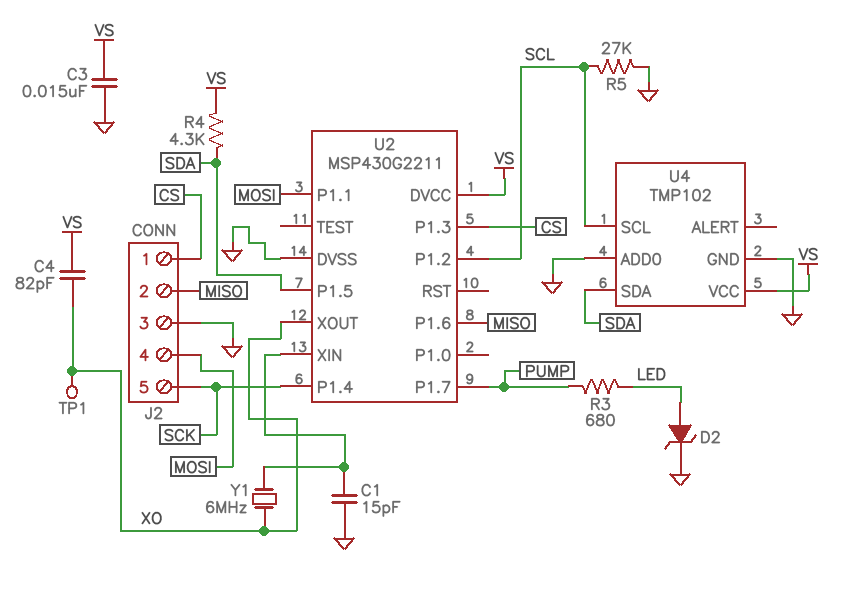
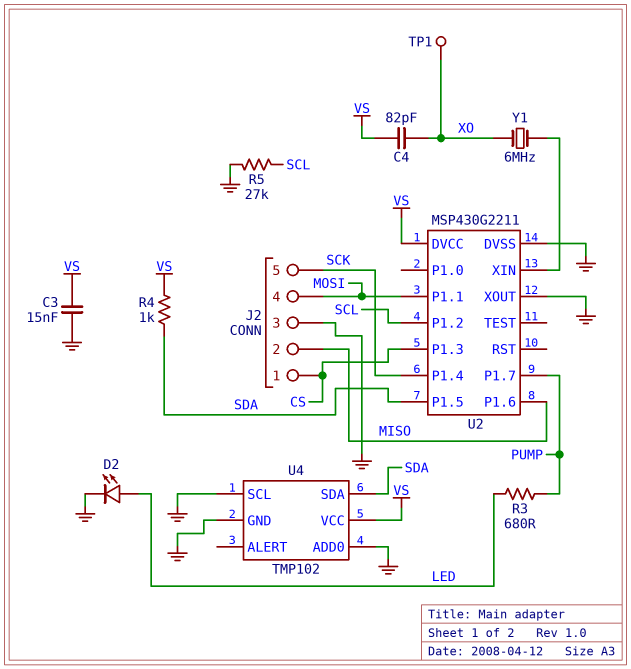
C1: 15pF (GND, U2/XIN) -> none
D2: zener (A LED, K GND) -> LED (A LED, K GND)
R4: 4.3k (SDA, VS) -> 1k (SDA, VS)
U2 pin XOUT: XO -> GND
U4 pin SCL: SCL -> GND

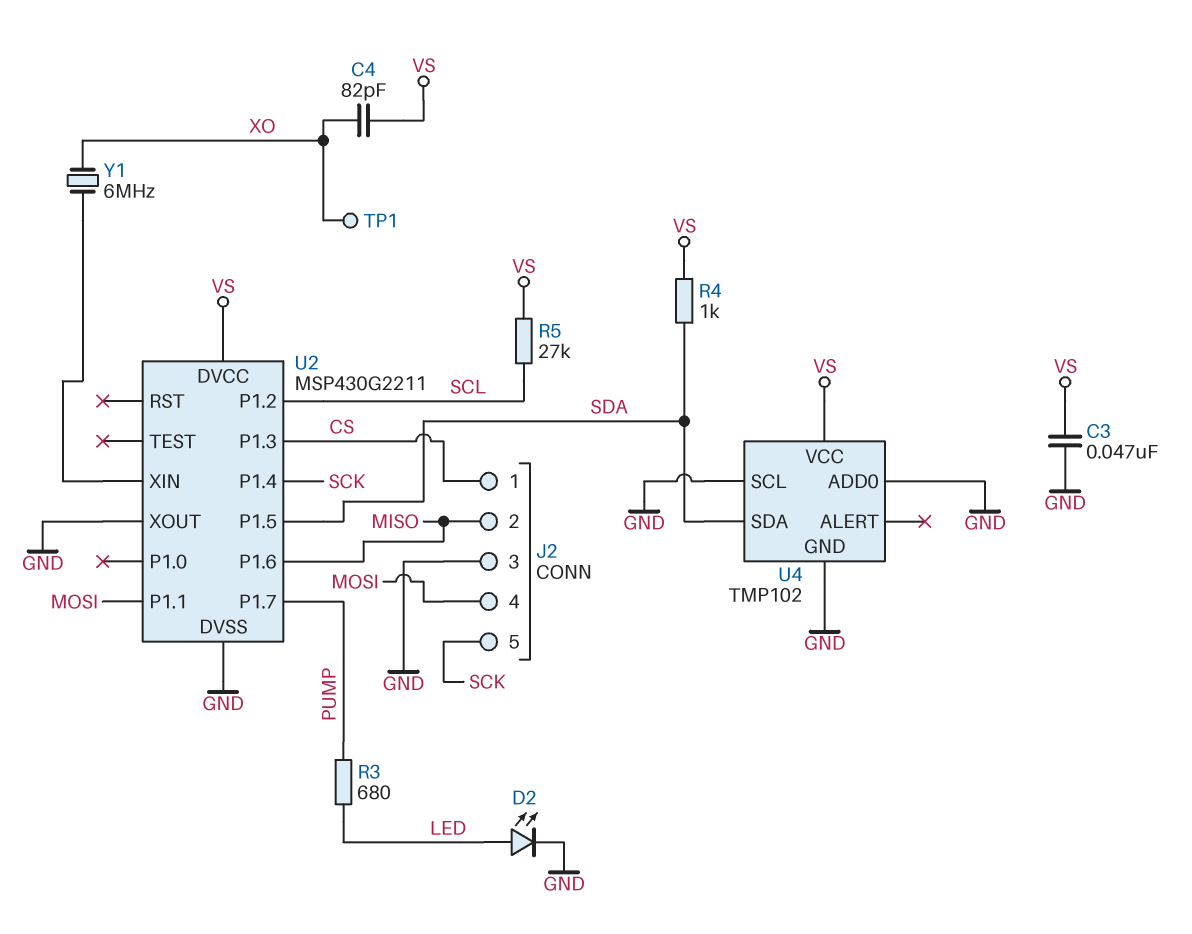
C3: 15nF (GND, VS) -> 47nF (GND, VS)
R5: 27k (GND, SCL) -> 27k (SCL, VS)

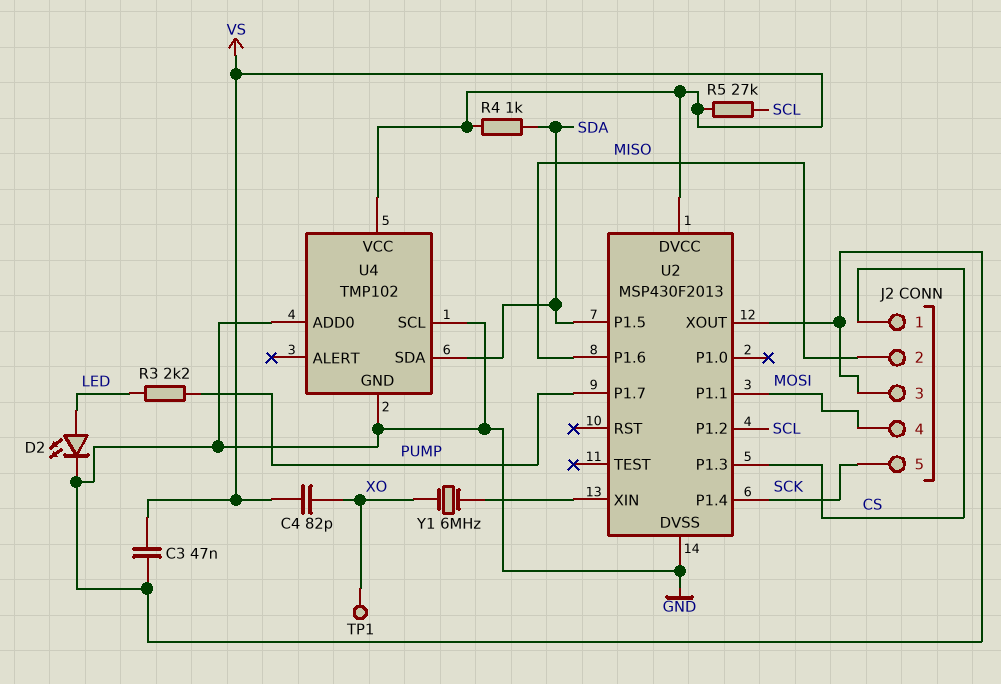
R3: 680 (LED, PUMP) -> 2.2k (LED, PUMP)
U2: MSP430G2211 -> MSP430F2013

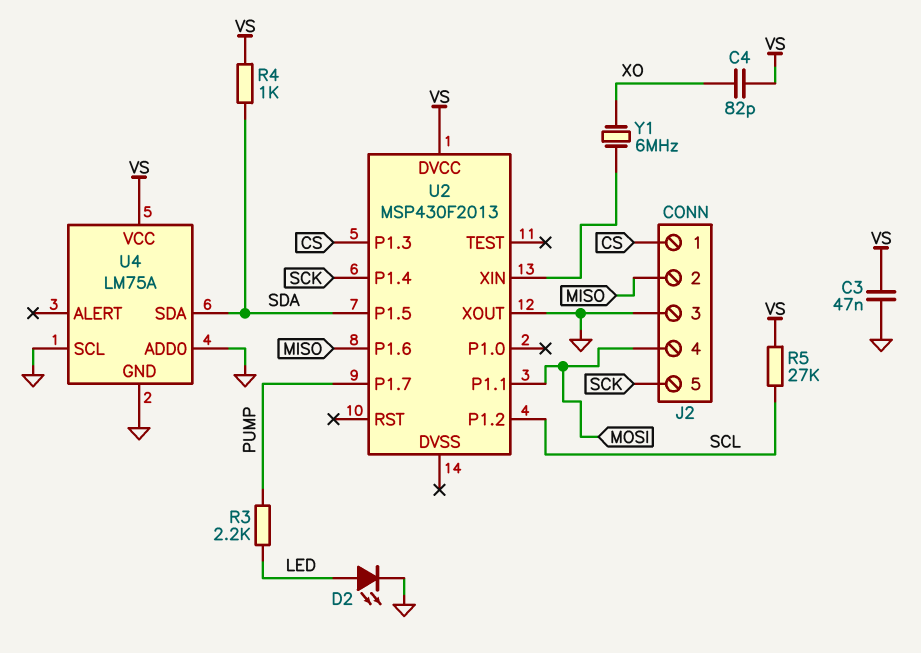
TP1: test point (XO) -> none
U2 pin DVSS: GND -> none
U4: TMP102 -> LM75A

